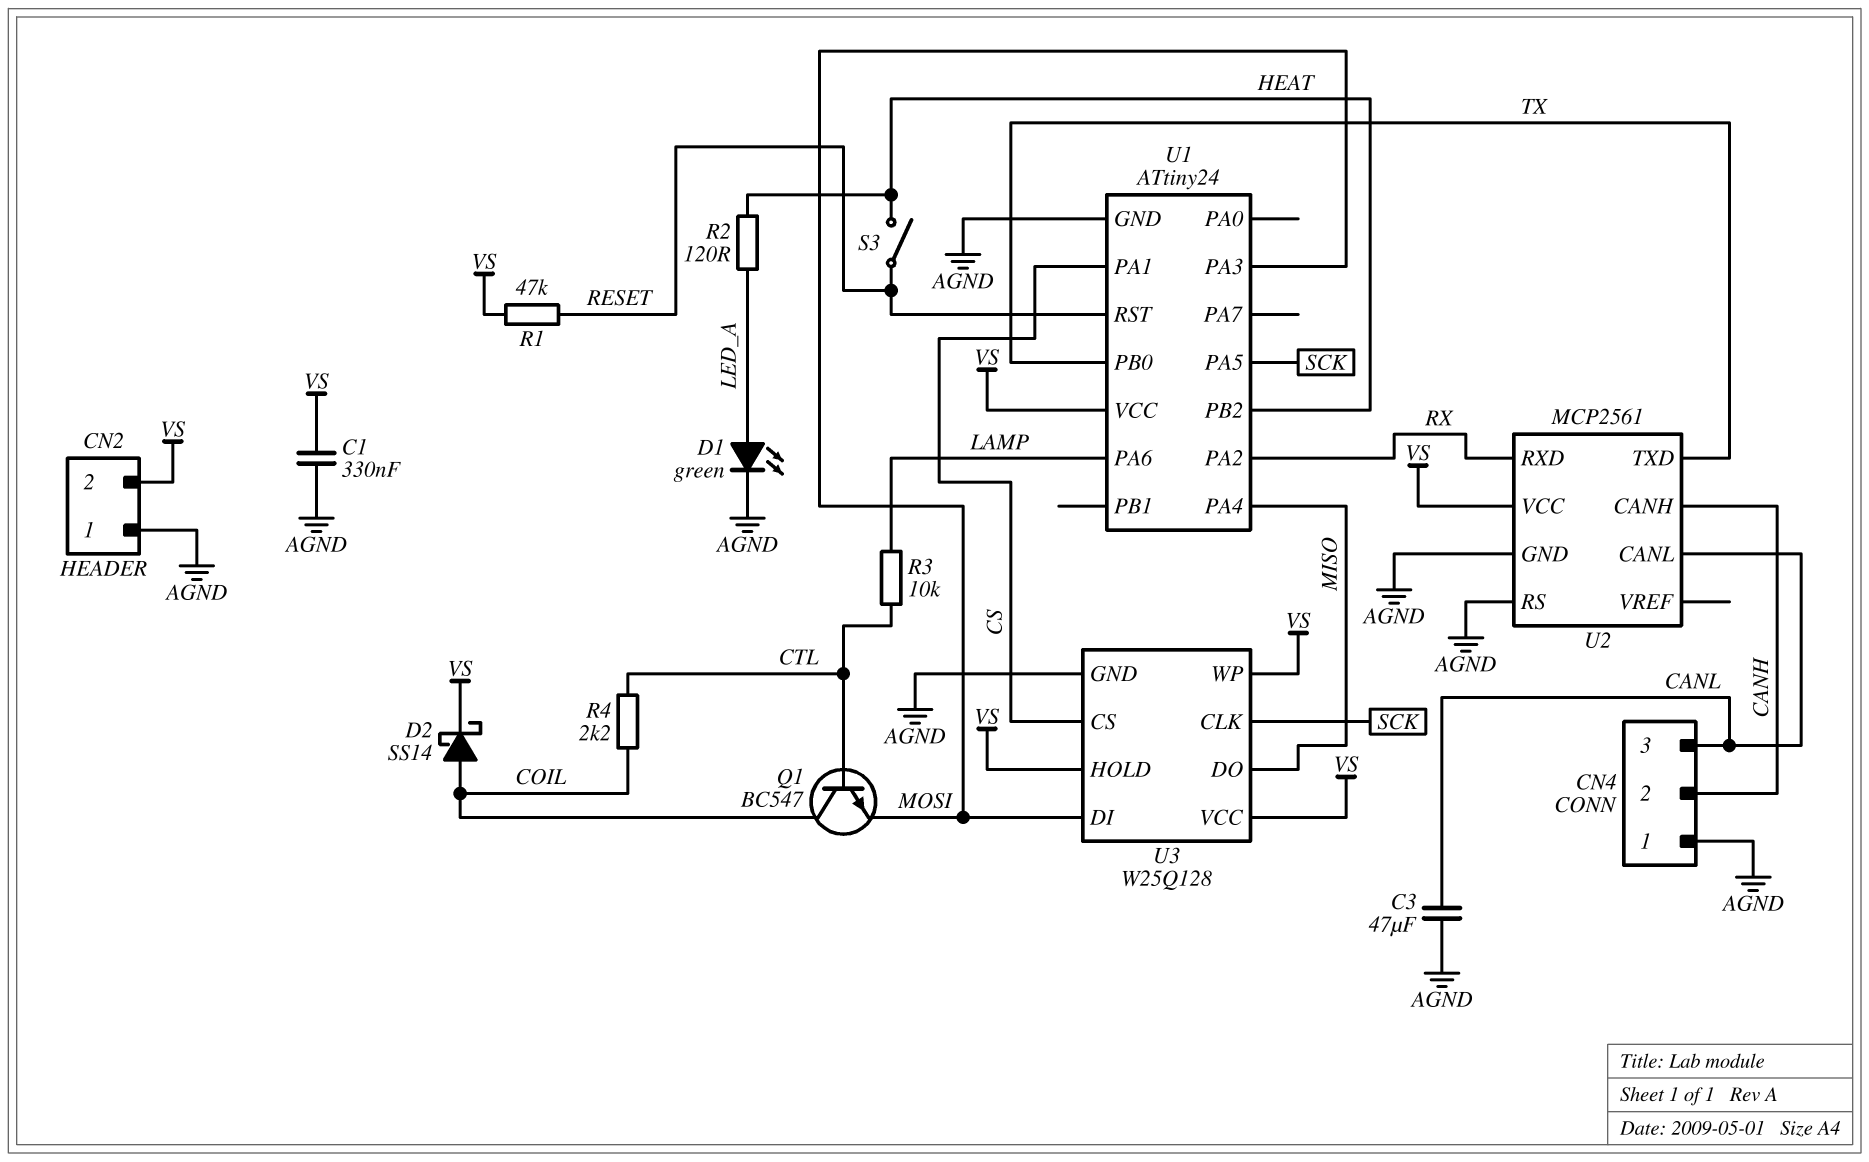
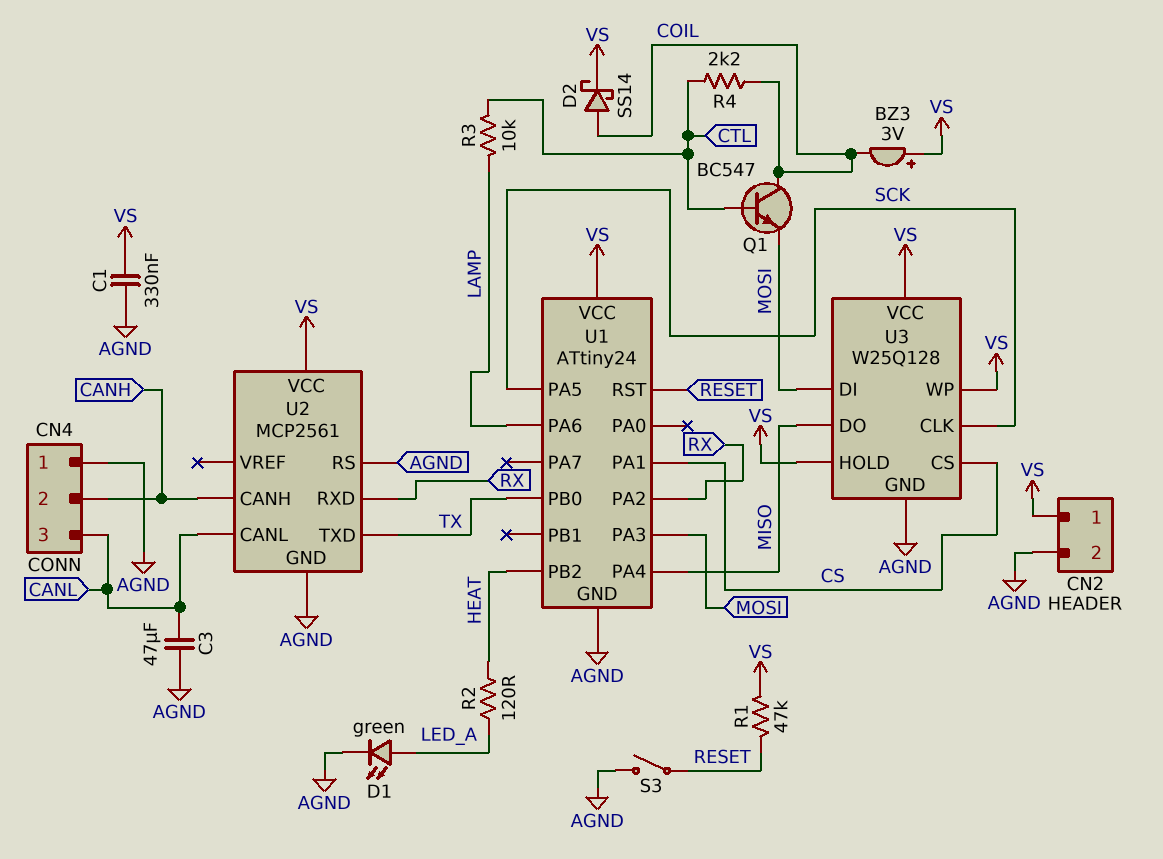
BZ3: none -> buzzer 3V (plus VS, minus COIL)
CN2 pin 1: AGND -> VS
CN2 pin 2: VS -> AGND
S3: switch (HEAT, RESET) -> switch (AGND, RESET)

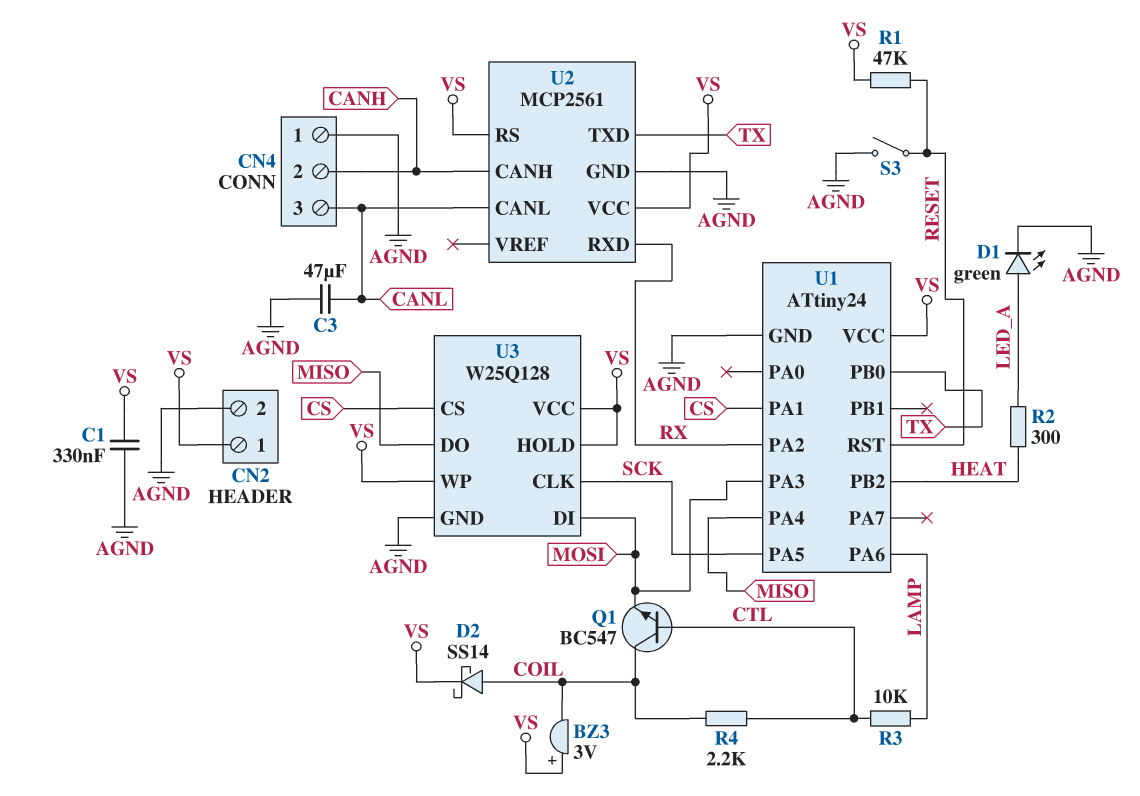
R2: 120 (HEAT, LED_A) -> 300 (HEAT, LED_A)
U2 pin RS: AGND -> VS

